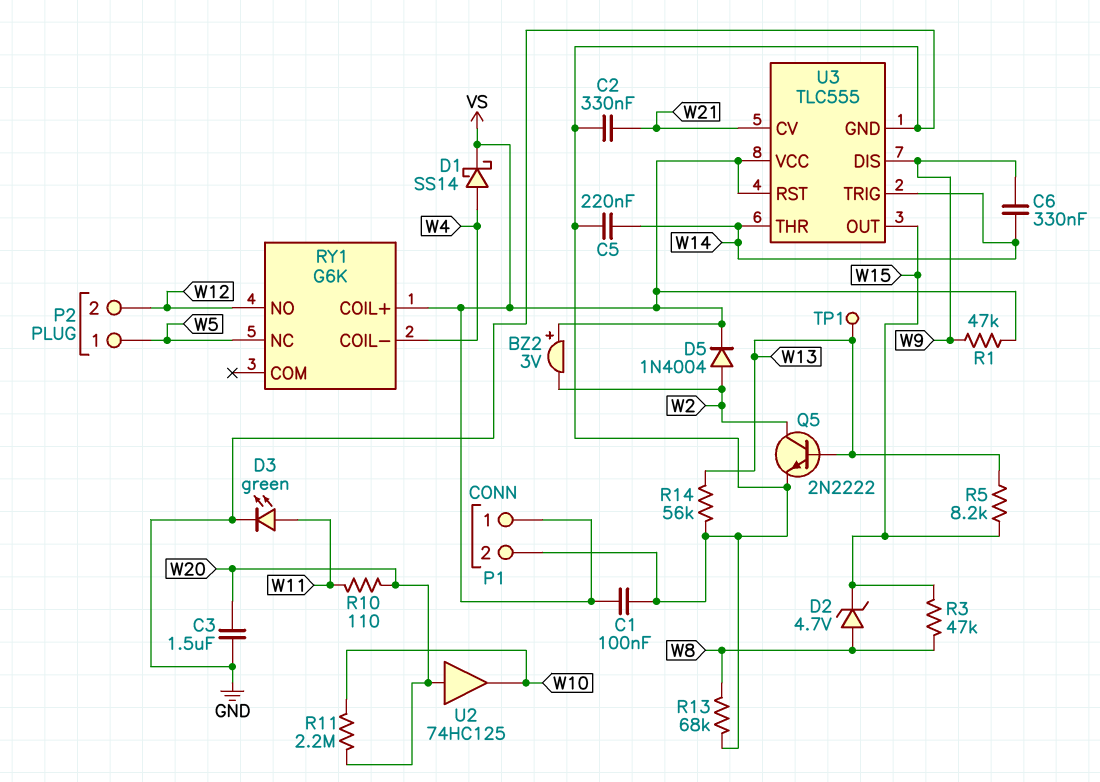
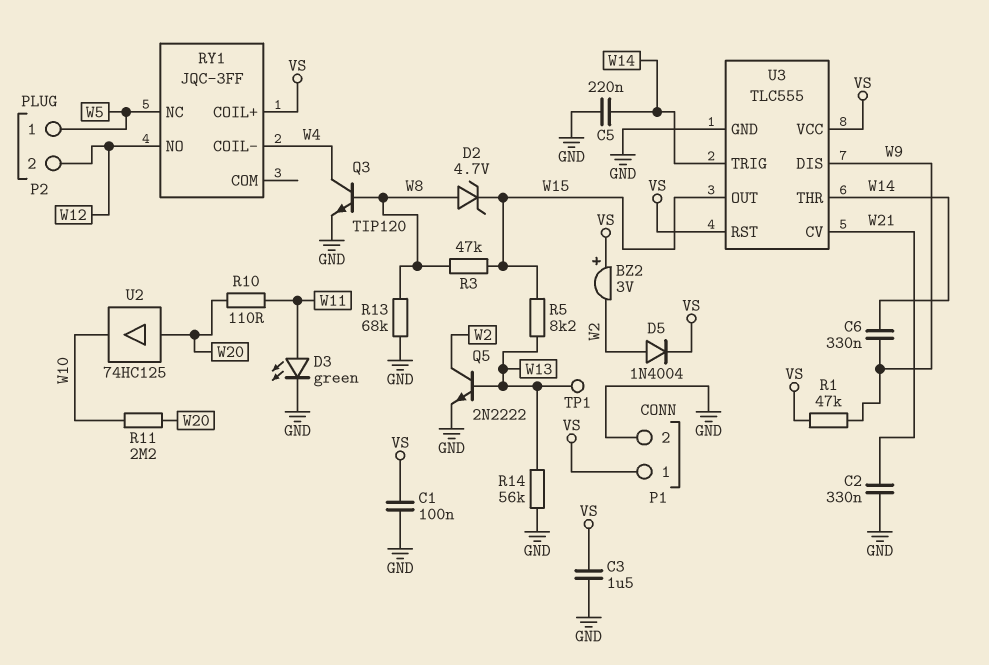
C3: 1.5uF (GND, W20) -> 1.5uF (GND, VS)
D1: schottky SS14 (A W4, K VS) -> none
Q3: none -> NPN TIP120 (B W8, C W4, E GND)
RY1: G6K -> JQC-3FF

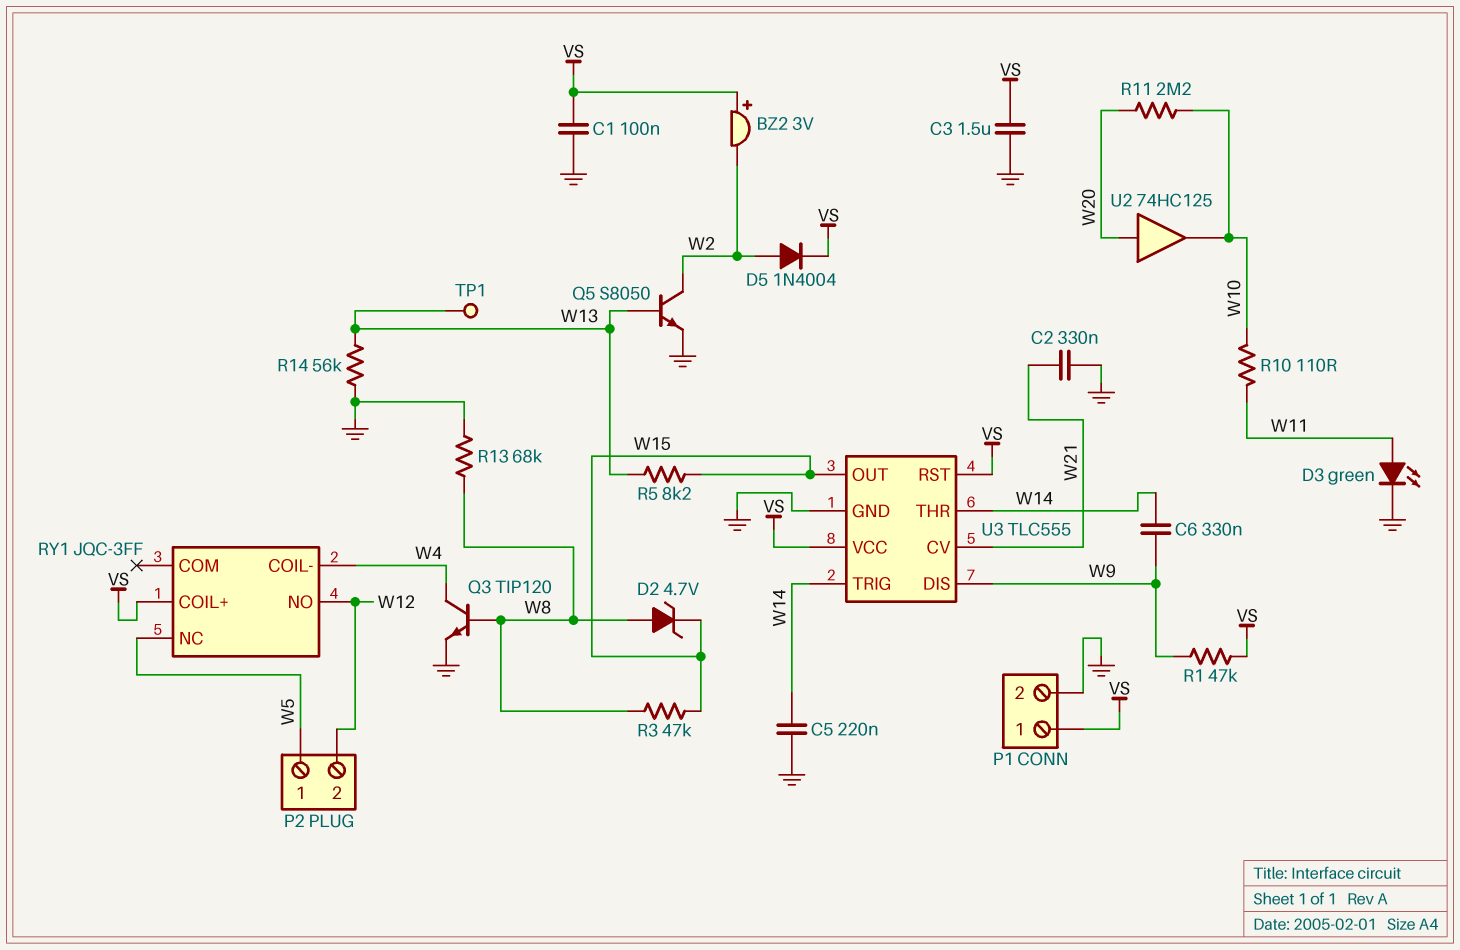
Q5: NPN 2N2222 (B W13, C W2, E GND) -> NPN S8050 (B W13, C W2, E GND)
R10: 110 (W11, W20) -> 110 (W10, W11)

